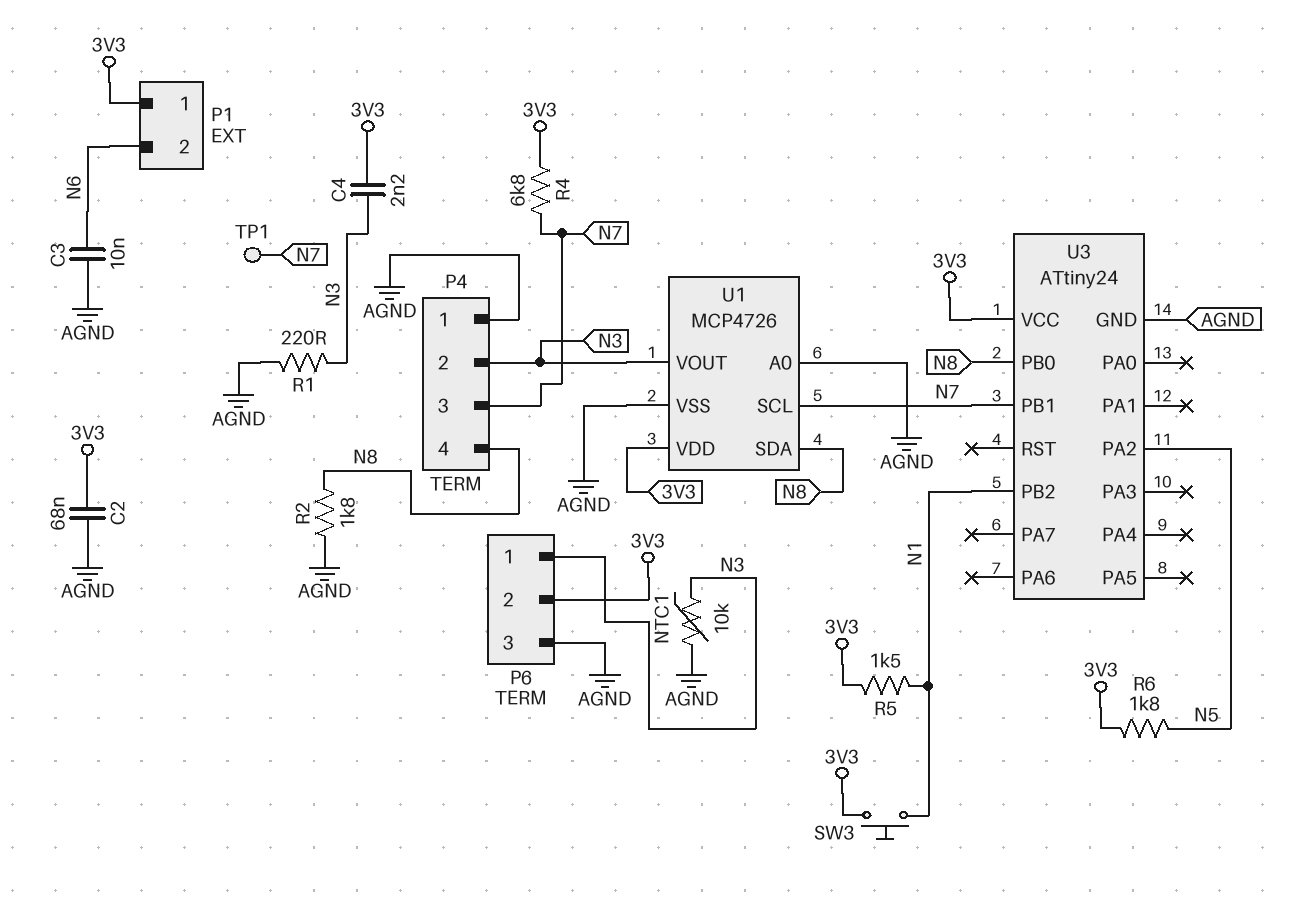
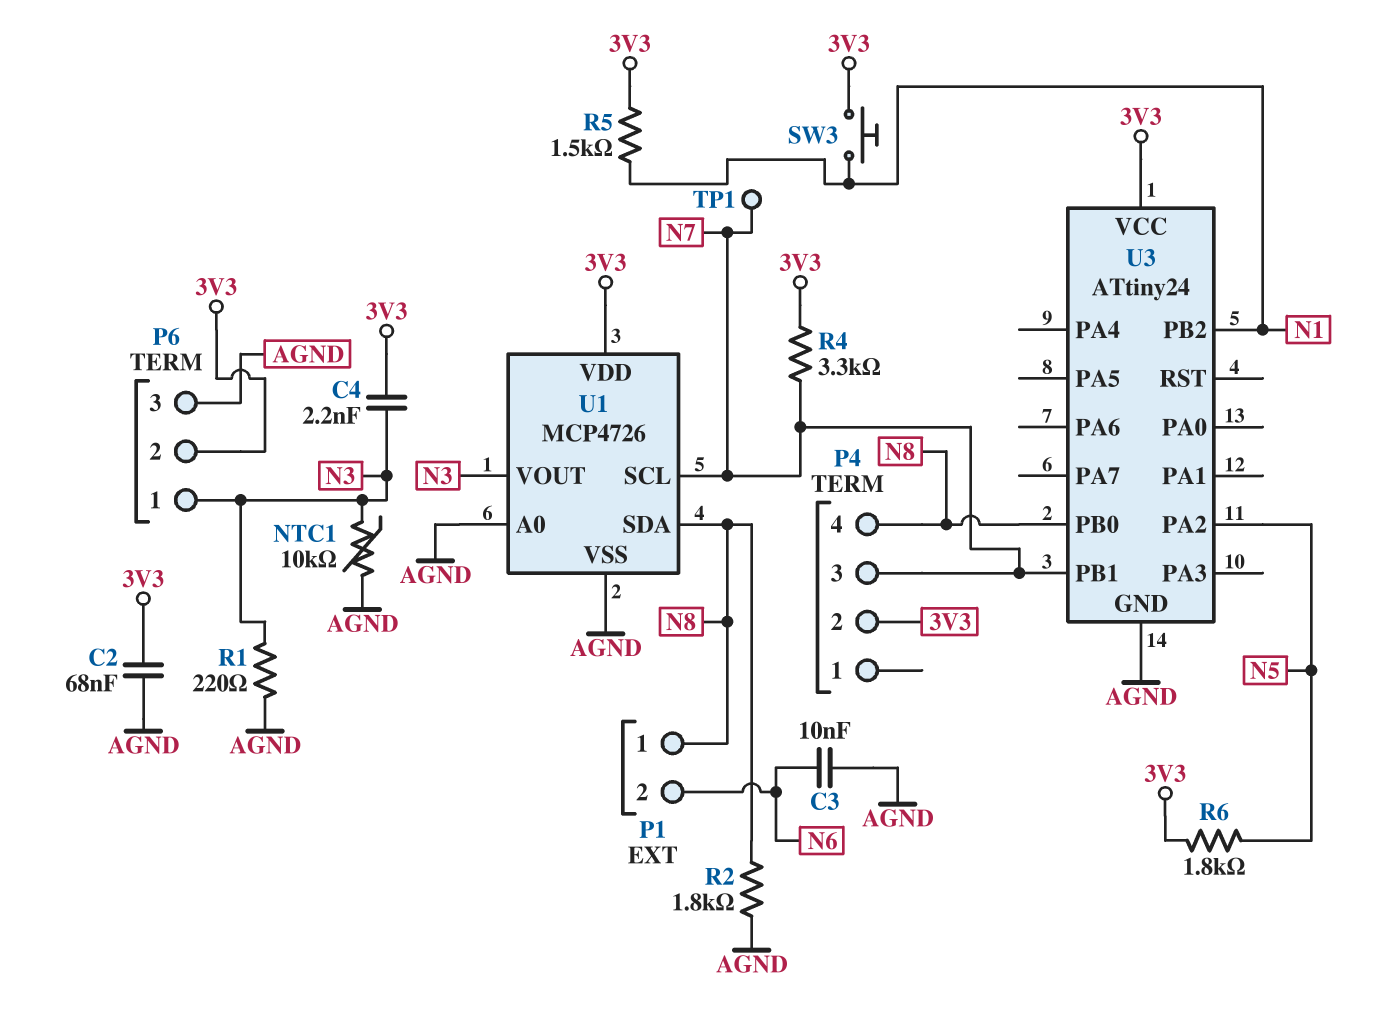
P1 pin 1: 3V3 -> N8
P4 pin 1: AGND -> none
P4 pin 2: N3 -> 3V3
R4: 6.8k (3V3, N7) -> 3.3k (3V3, N7)

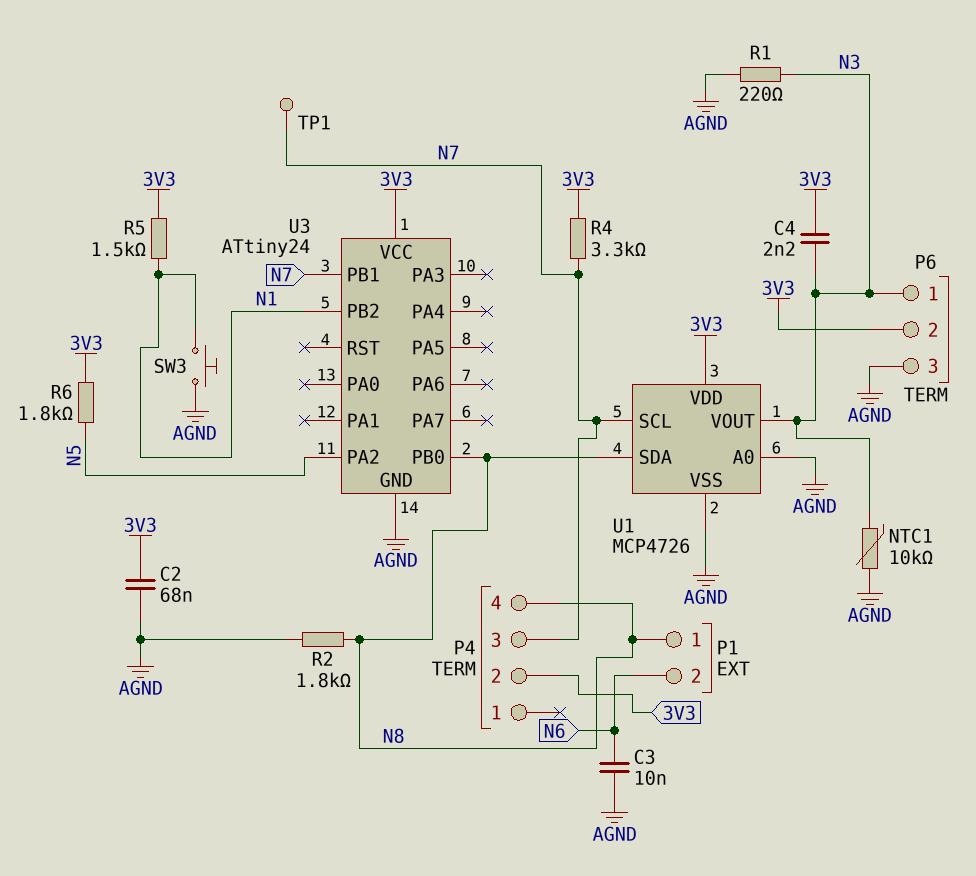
SW3: button (3V3, N1) -> button (AGND, N1)

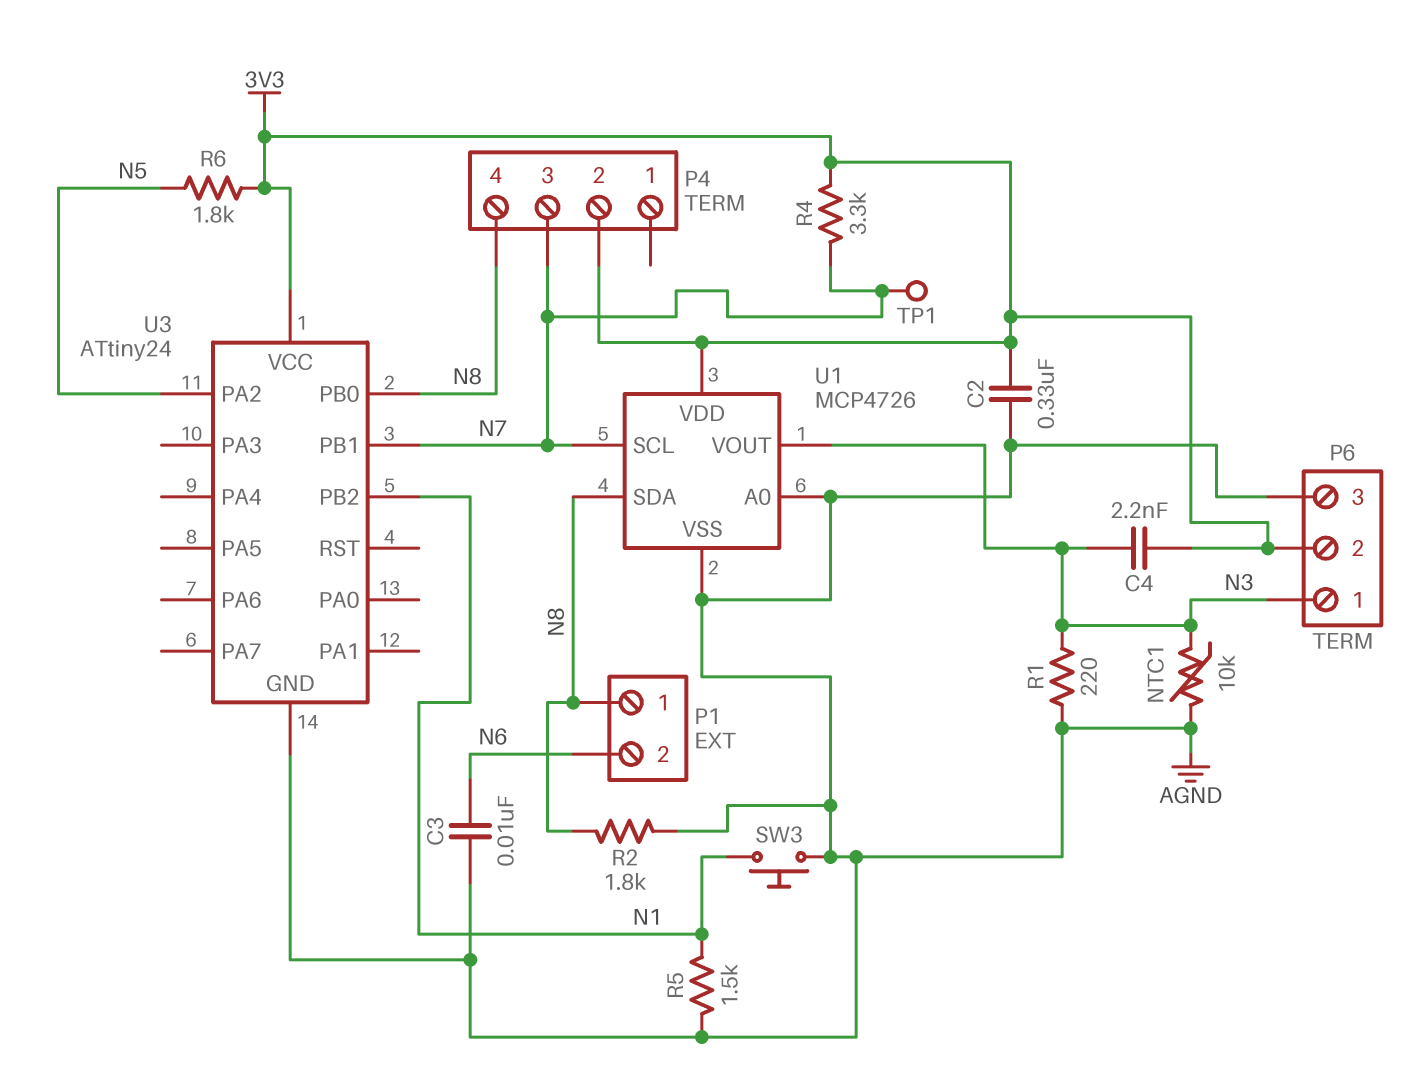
C2: 68nF (3V3, AGND) -> 330nF (3V3, AGND)
R5: 1.5k (3V3, N1) -> 1.5k (AGND, N1)

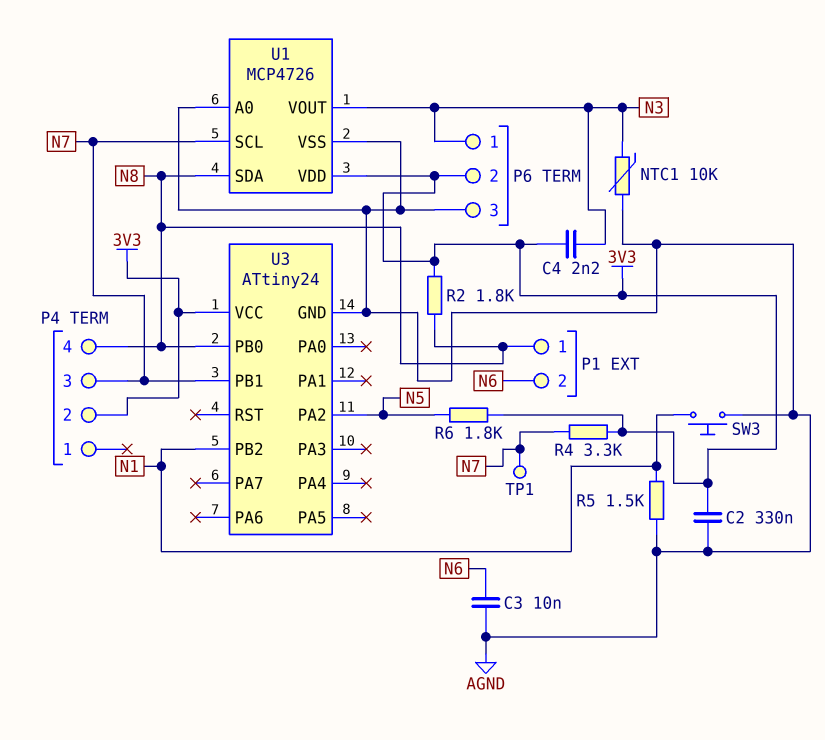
R1: 220 (AGND, N3) -> none
R2: 1.8k (AGND, N8) -> 1.8k (3V3, N8)

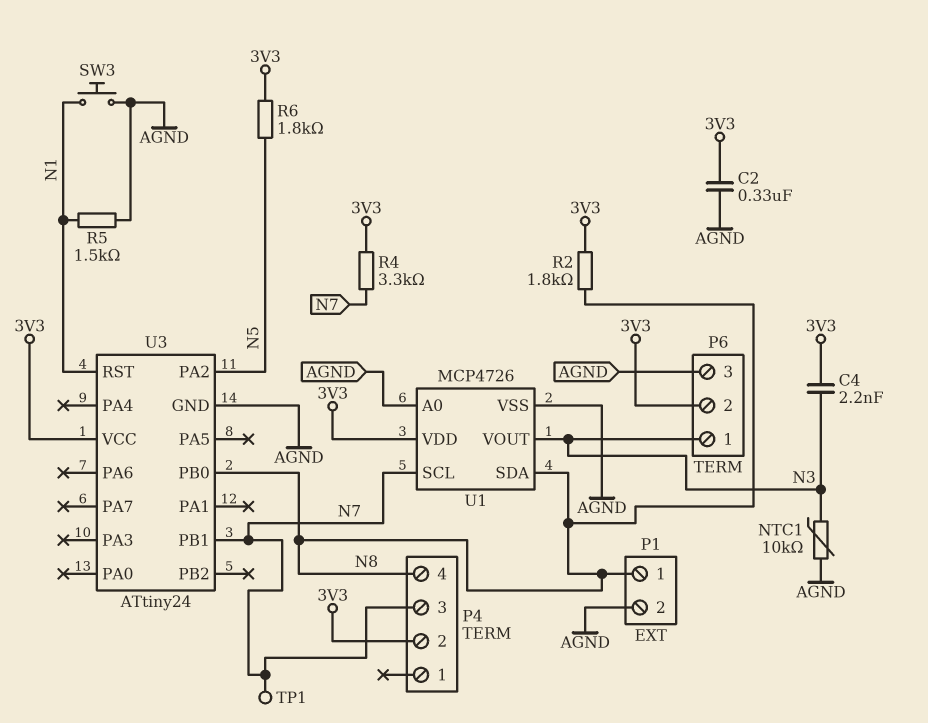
C3: 10nF (AGND, N6) -> none
P1 pin 2: N6 -> AGND
U3 pin PB2: N1 -> none
U3 pin RST: none -> N1

